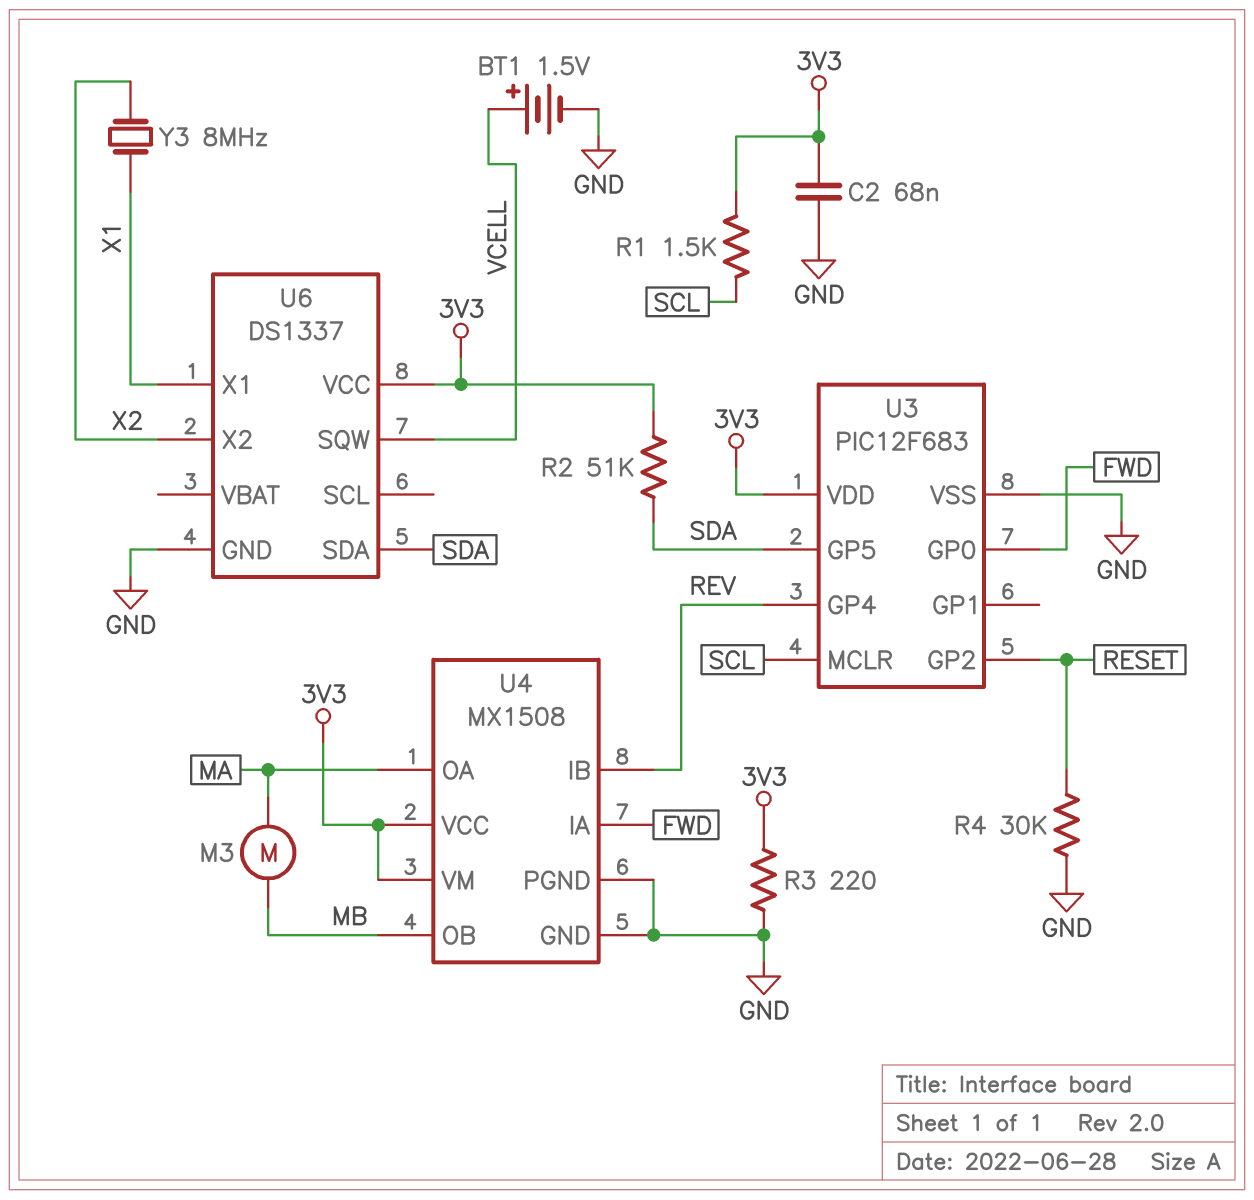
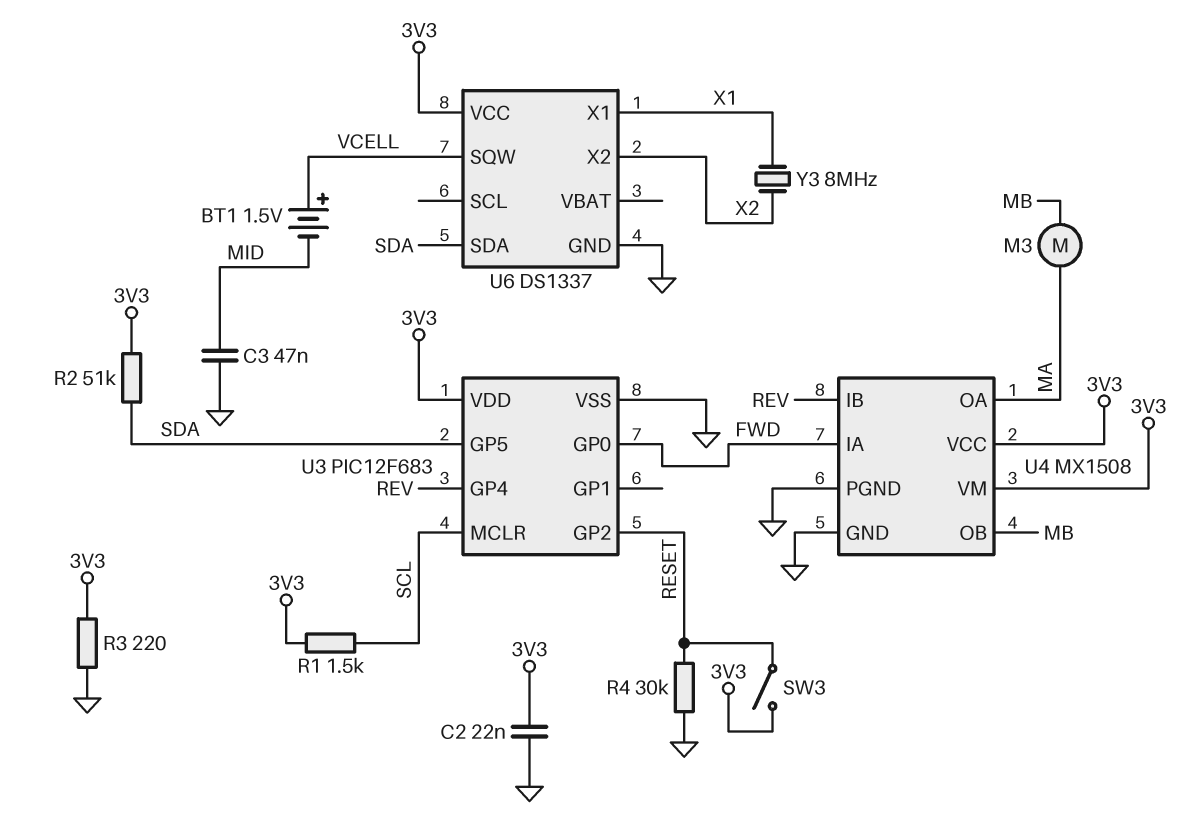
BT1: 1.5V (plus VCELL, minus GND) -> 1.5V (plus VCELL, minus MID)
C2: 68nF (3V3, GND) -> 22nF (3V3, GND)
C3: none -> 47nF (GND, MID)
SW3: none -> switch (3V3, RESET)

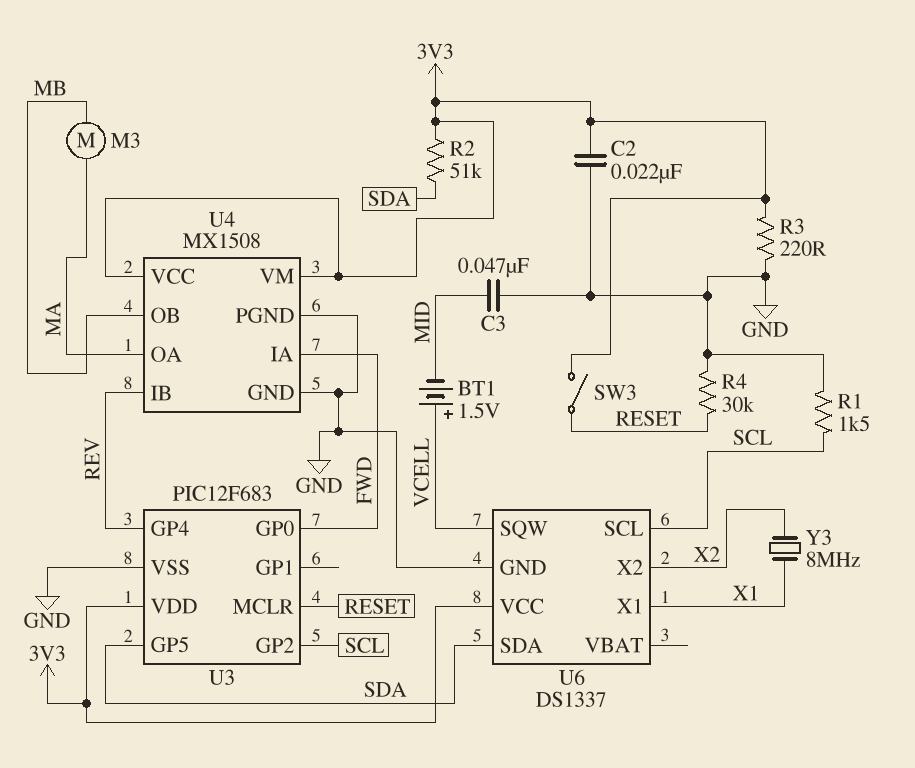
R1: 1.5k (3V3, SCL) -> 1.5k (GND, SCL)
U3 pin GP2: RESET -> SCL
U3 pin MCLR: SCL -> RESET
U6 pin SCL: none -> SCL

